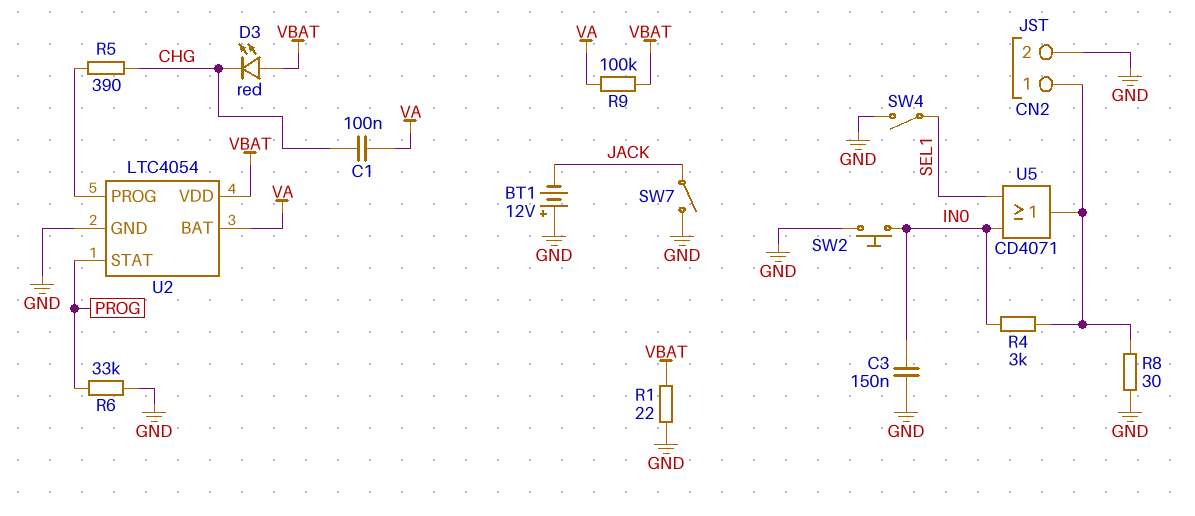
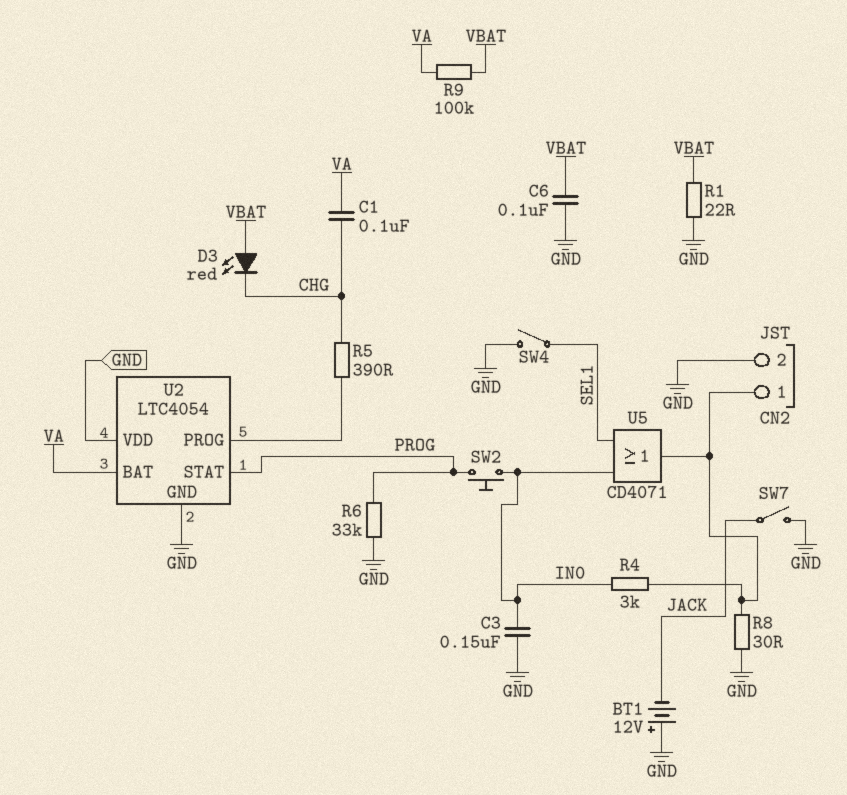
C6: none -> 100nF (GND, VBAT)
SW2: button (GND, IN0) -> button (IN0, PROG)
U2 pin VDD: VBAT -> GND

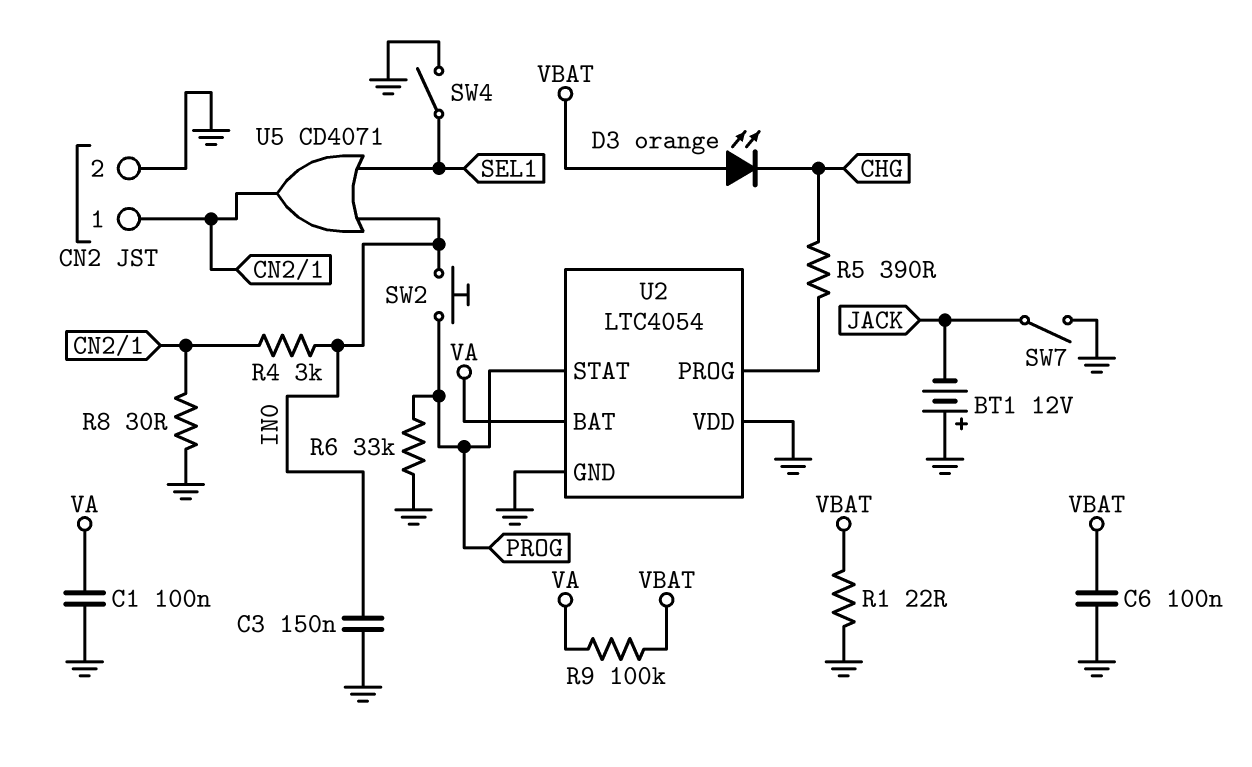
C1: 100nF (CHG, VA) -> 100nF (GND, VA)
D3: LED red (A VBAT, K CHG) -> LED orange (A VBAT, K CHG)

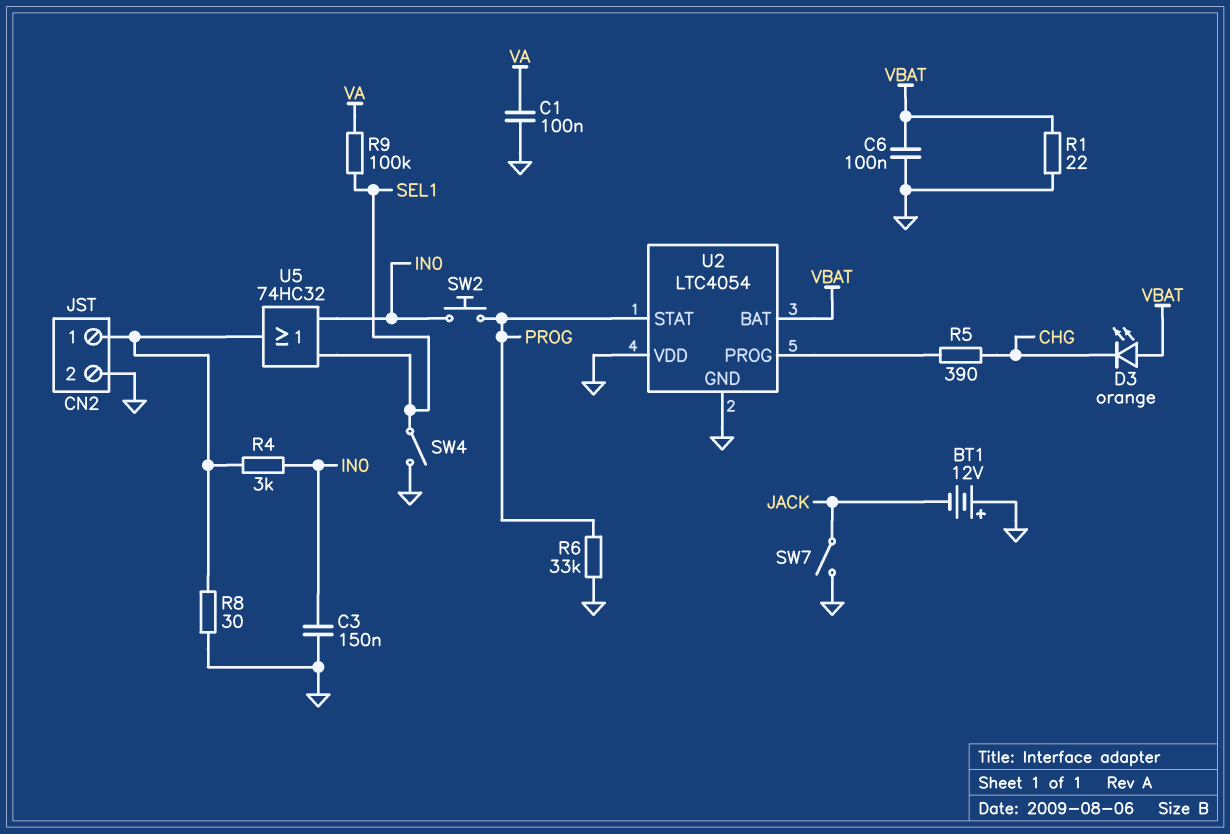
R9: 100k (VA, VBAT) -> 100k (SEL1, VA)
U2 pin BAT: VA -> VBAT
U5: OR CD4071 (in IN0, in SEL1, out CN2/1) -> OR 74HC32 (in IN0, in SEL1, out CN2/1)

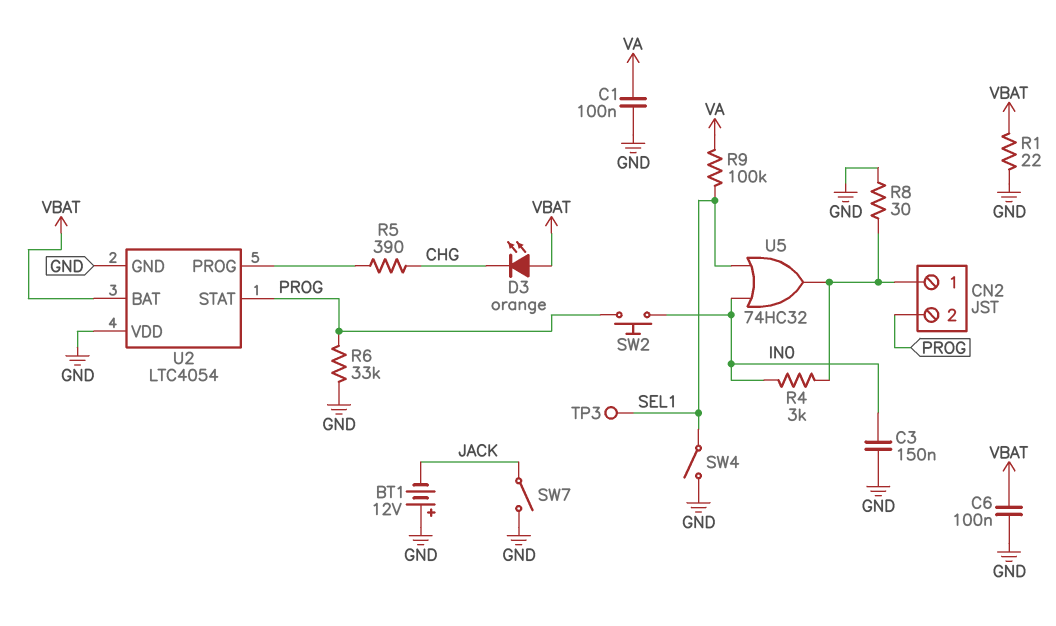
CN2 pin 2: GND -> PROG
TP3: none -> test point (SEL1)

